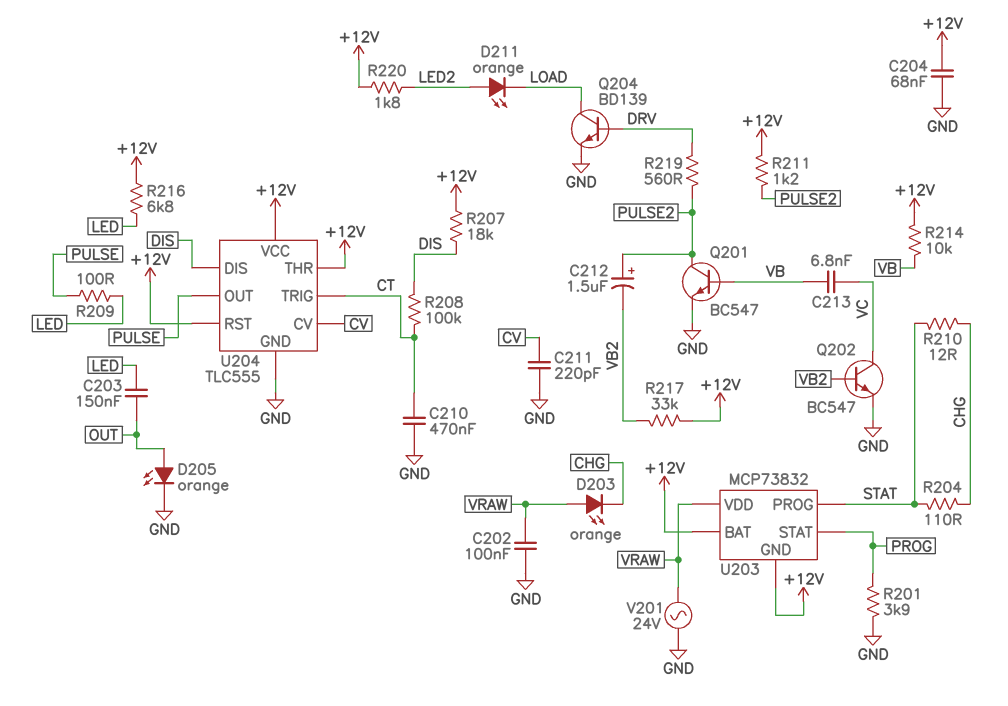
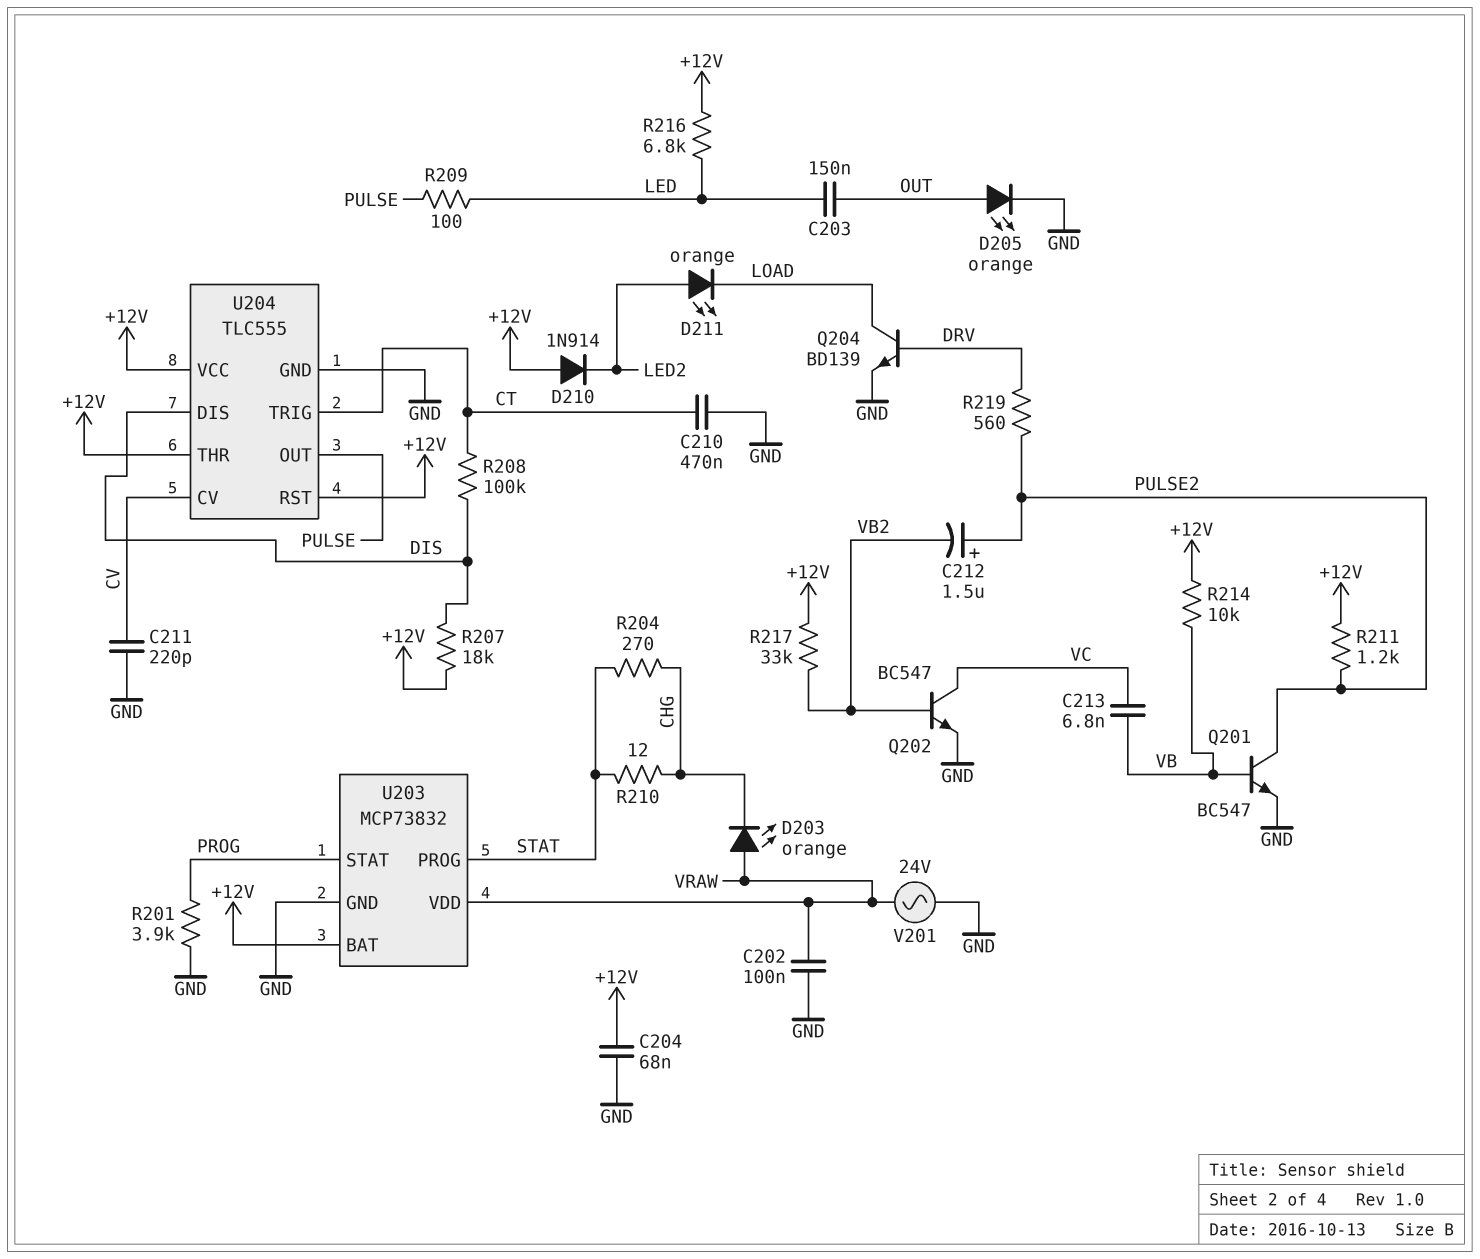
D210: none -> diode 1N914 (A +12V, K LED2)
R204: 110 (CHG, STAT) -> 270 (CHG, STAT)
R220: 1.8k (+12V, LED2) -> none
U203 pin GND: +12V -> GND

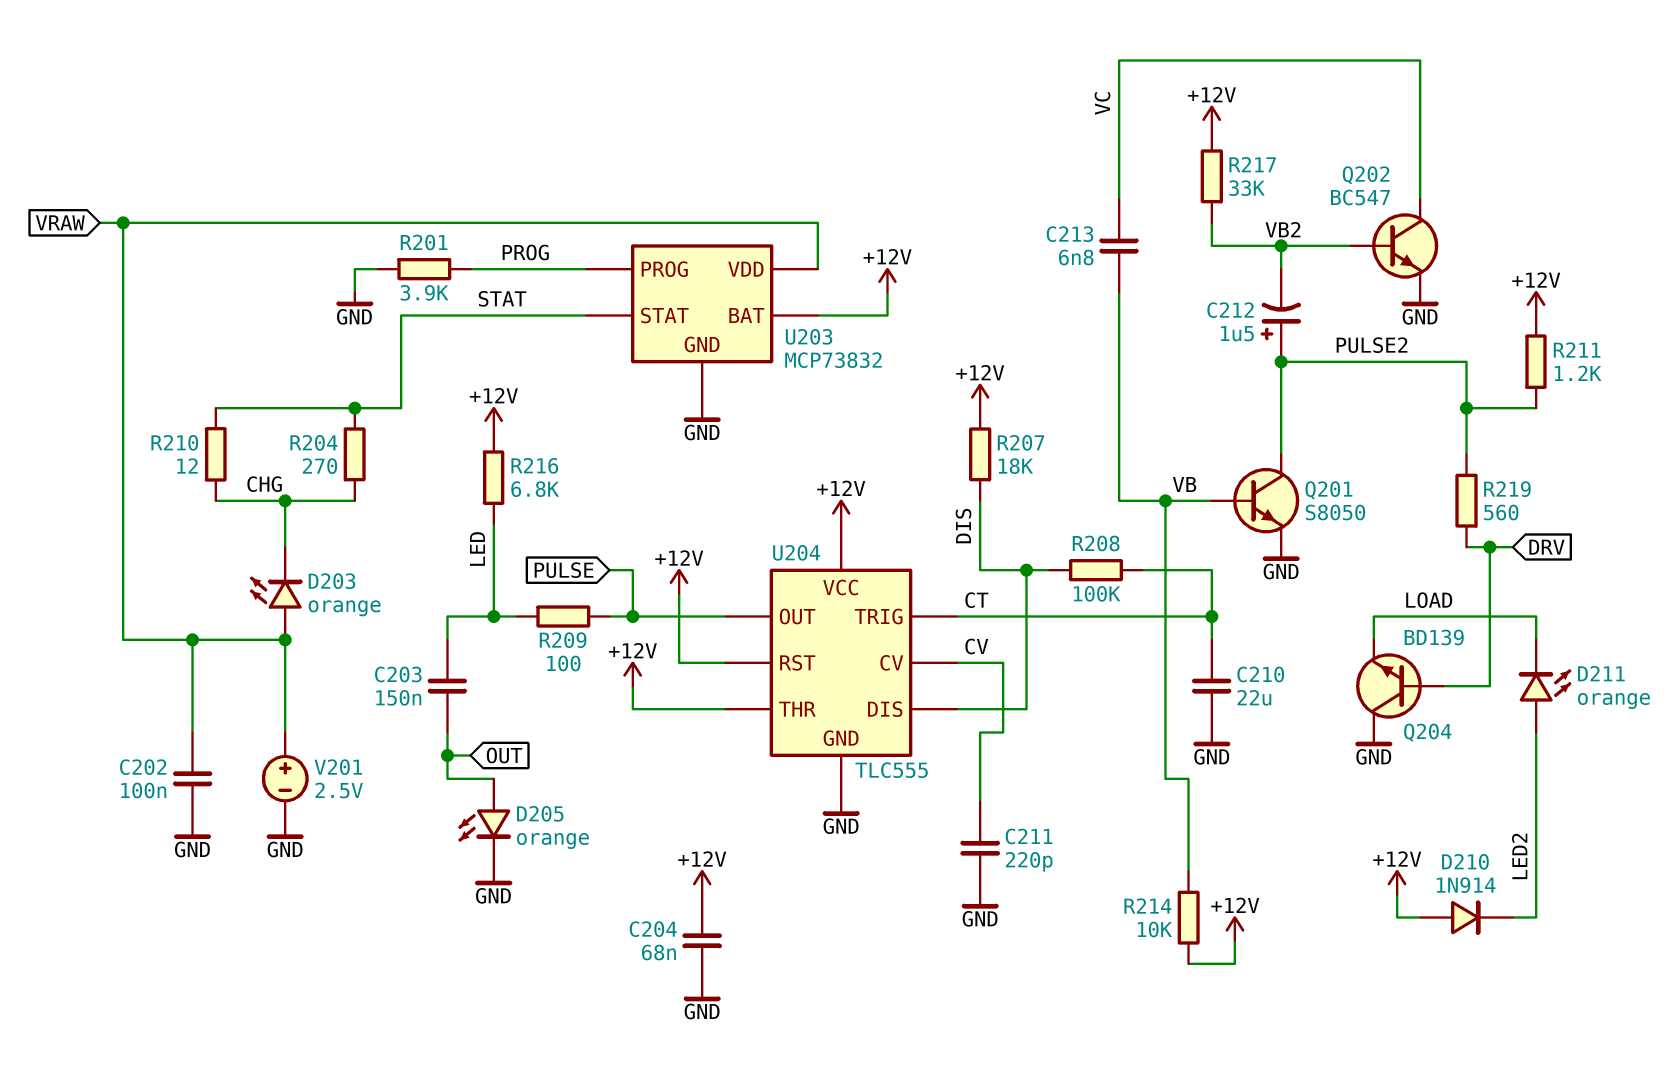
C210: 470nF (CT, GND) -> 22uF (CT, GND)
Q201: NPN BC547 (B VB, C PULSE2, E GND) -> NPN S8050 (B VB, C PULSE2, E GND)
Q204: NPN BD139 (B DRV, C LOAD, E GND) -> NPN BD139 (B DRV, C GND, E LOAD)
U203 pin PROG: STAT -> PROG
U203 pin STAT: PROG -> STAT
V201: AC 24V (GND, VRAW) -> 2.5V (plus VRAW, minus GND)

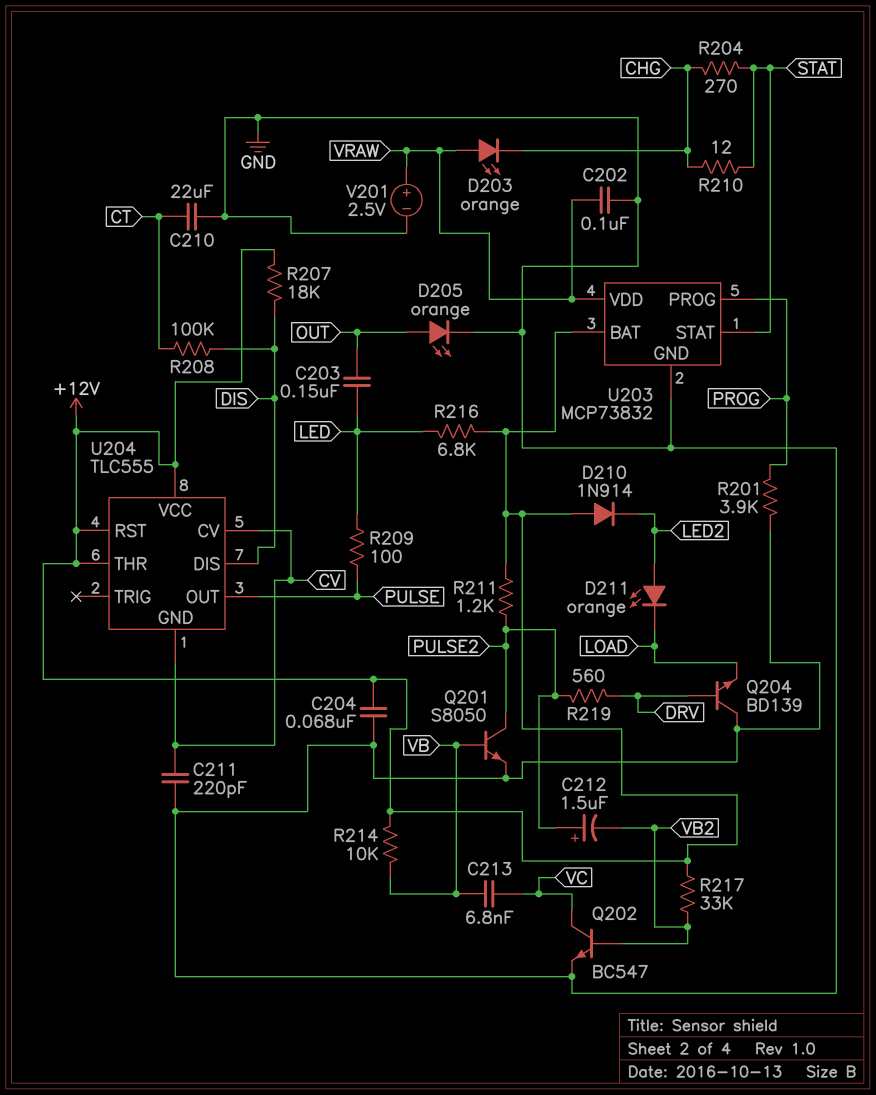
U204 pin GND: GND -> CV
U204 pin TRIG: CT -> none

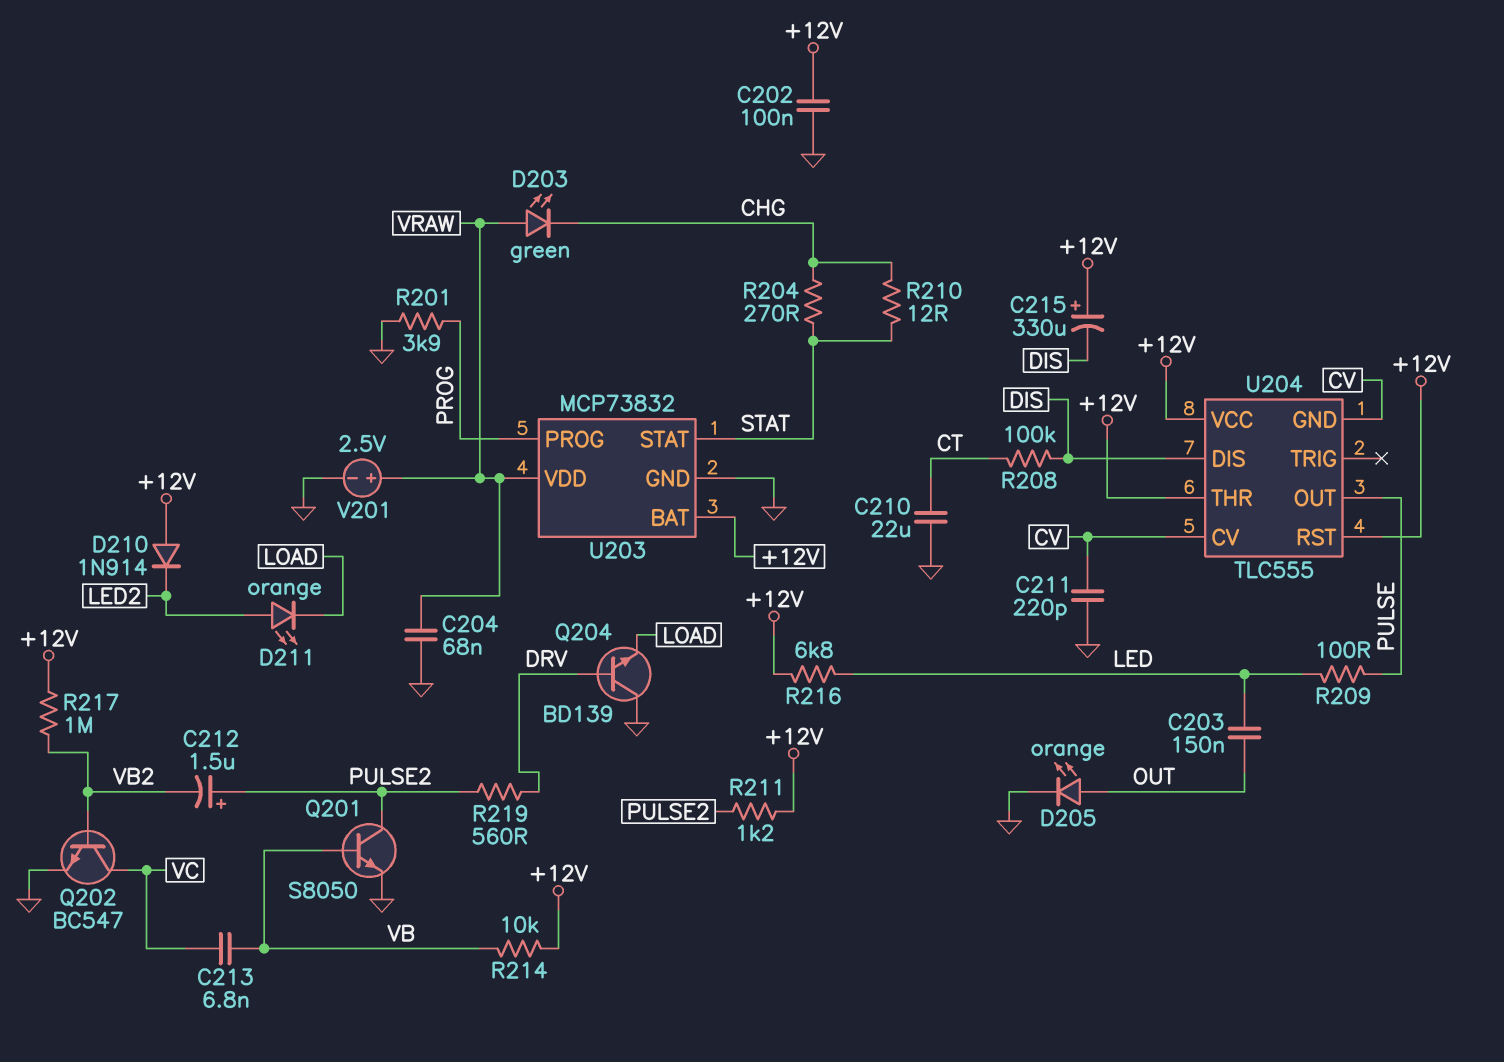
C202: 100nF (GND, VRAW) -> 100nF (+12V, GND)
C204: 68nF (+12V, GND) -> 68nF (GND, VRAW)
C215: none -> 330uF (plus +12V, minus DIS)
D203: LED orange (A VRAW, K CHG) -> LED green (A VRAW, K CHG)
R207: 18k (+12V, DIS) -> none
R217: 33k (+12V, VB2) -> 1M (+12V, VB2)

